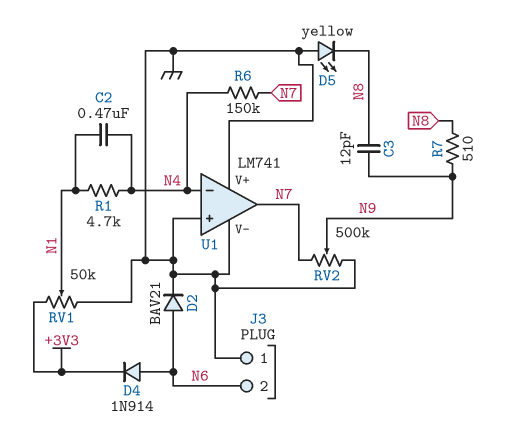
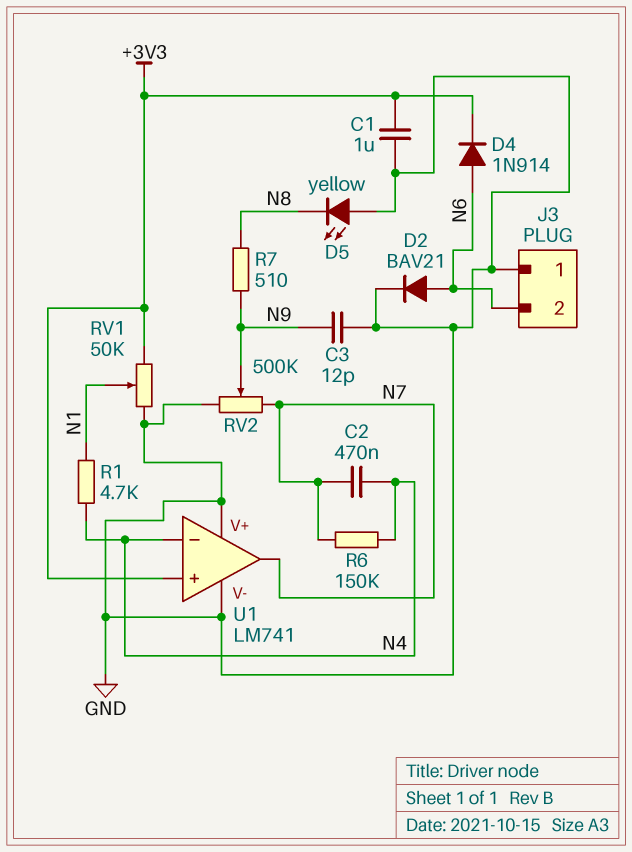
C1: none -> 1uF (+3V3, GND)
C2: 470nF (N1, N4) -> 470nF (N4, N7)
C3: 12pF (N8, N9) -> 12pF (GND, N9)
U1 pin in+: GND -> +3V3

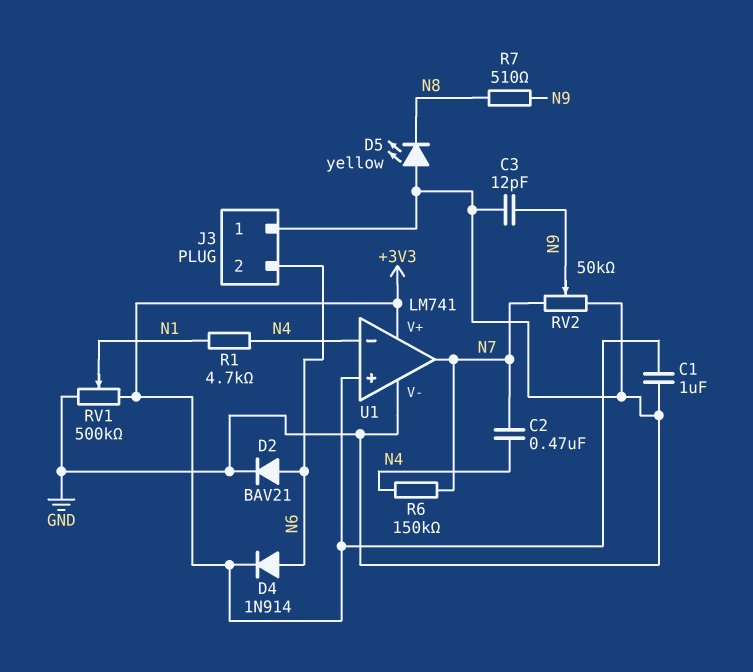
RV1: 50k (+3V3, GND, wiper N1) -> 500k (+3V3, GND, wiper N1)
RV2: 500k (GND, N7, wiper N9) -> 50k (GND, N7, wiper N9)
U1 pin V+: GND -> +3V3

